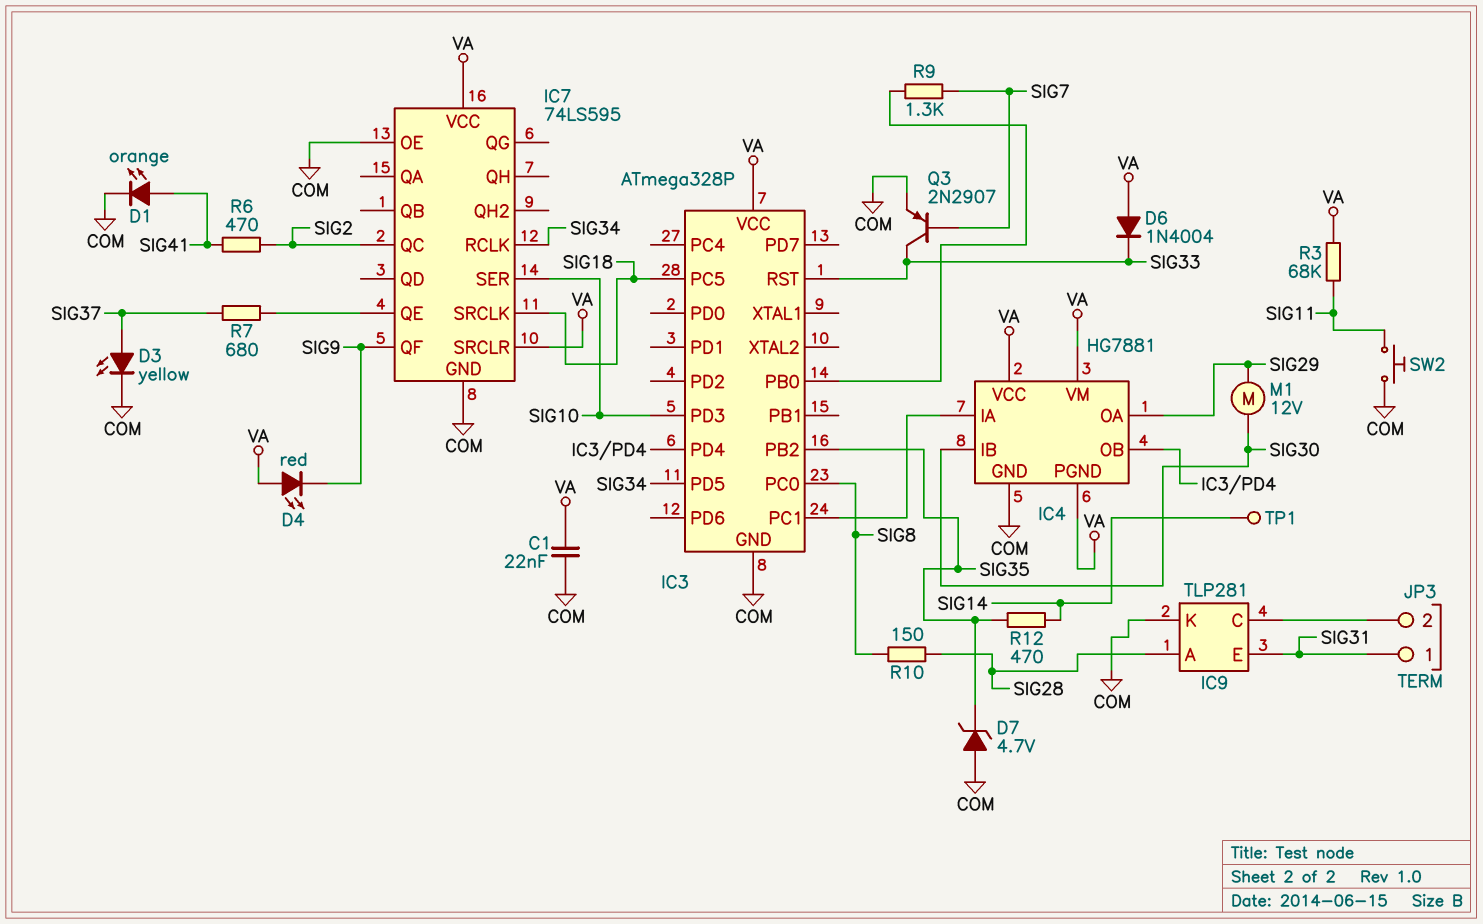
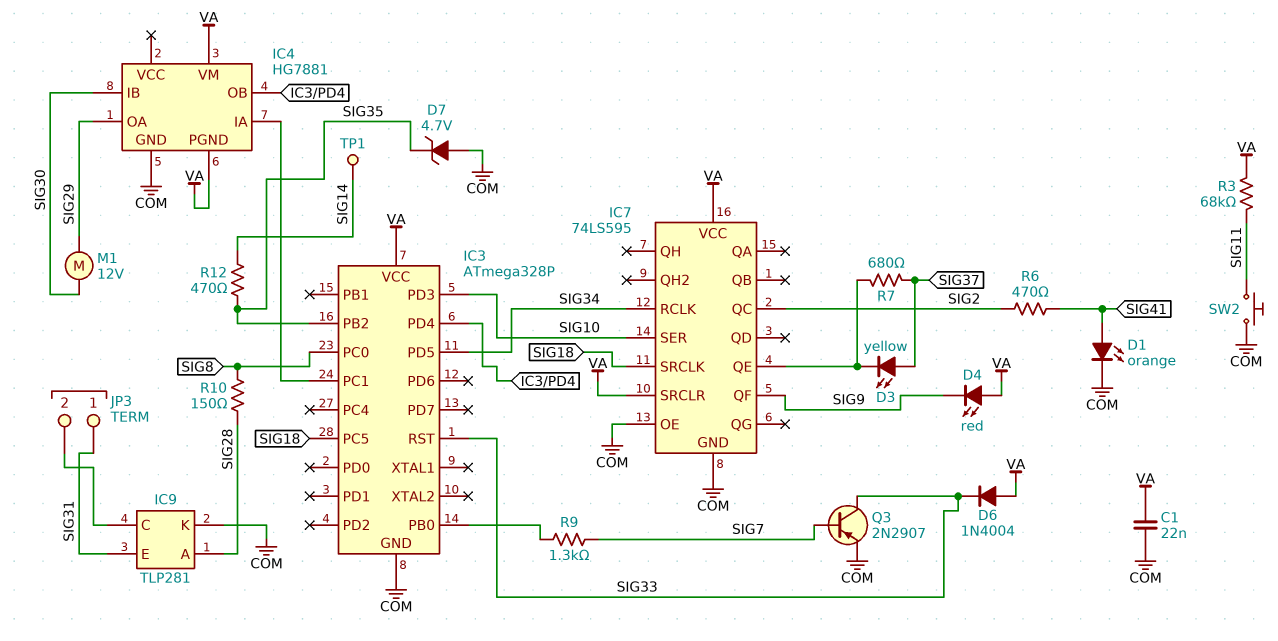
D3: LED yellow (A SIG37, K COM) -> LED yellow (A SIG37, K IC7/QE)
IC4 pin VCC: VA -> none

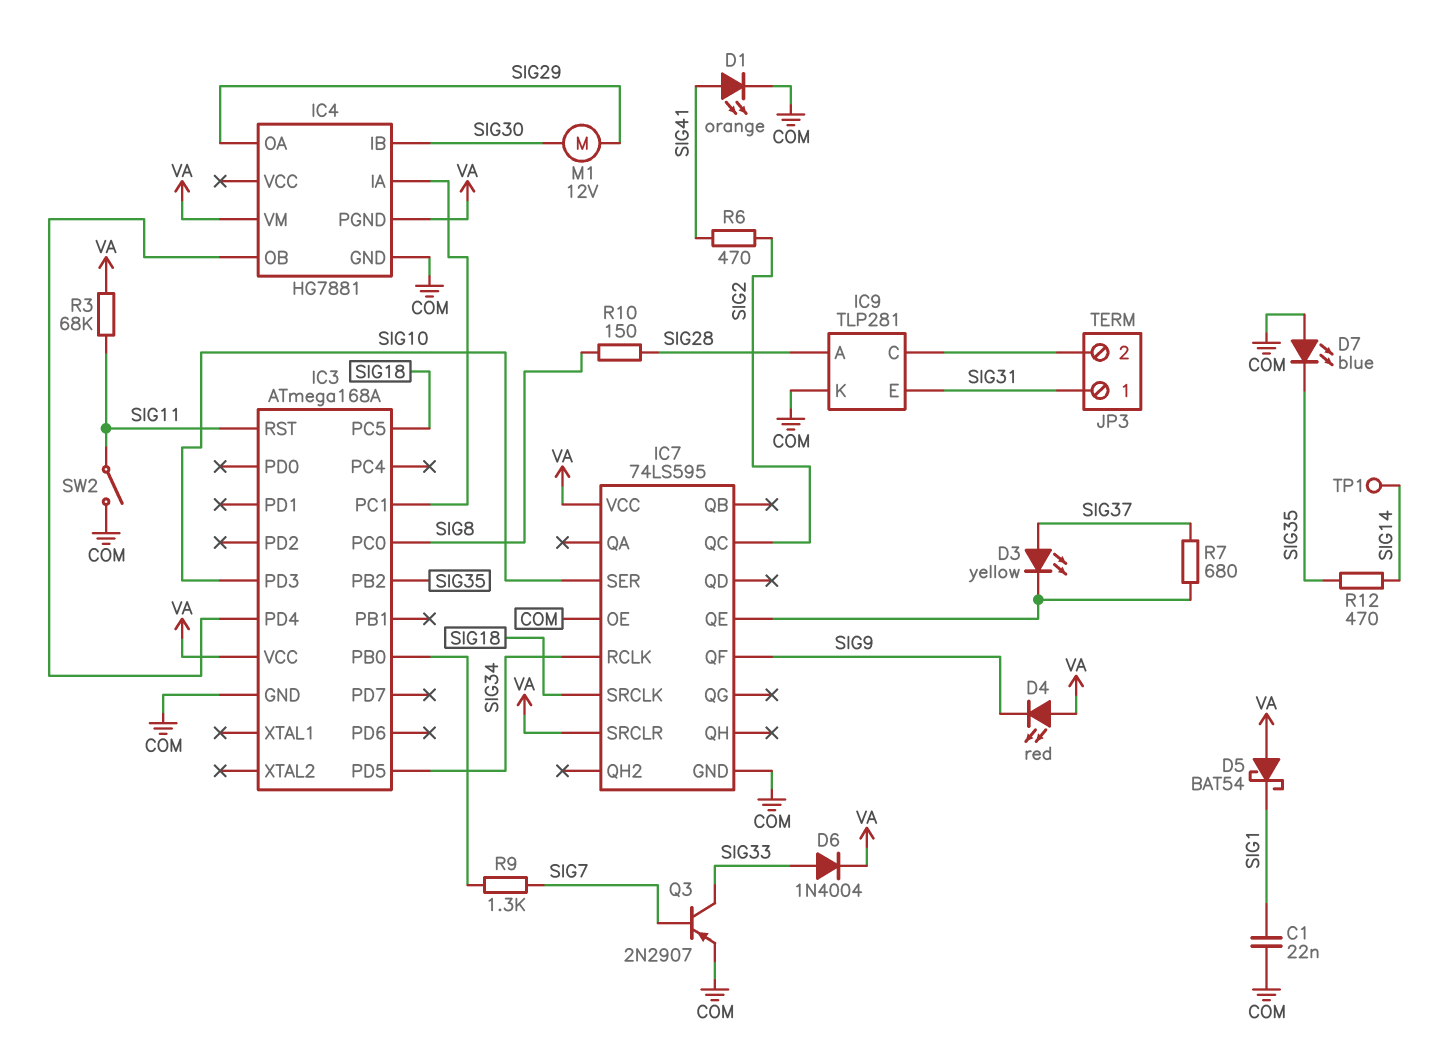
C1: 22nF (COM, VA) -> 22nF (COM, SIG1)
D5: none -> schottky BAT54 (A VA, K SIG1)
D6: diode 1N4004 (A VA, K SIG33) -> diode 1N4004 (A SIG33, K VA)
D7: zener 4.7V (A COM, K SIG35) -> LED blue (A COM, K SIG35)
IC3: ATmega328P -> ATmega168A
IC3 pin RST: SIG33 -> SIG11
SW2: button (COM, SIG11) -> switch (COM, SIG11)

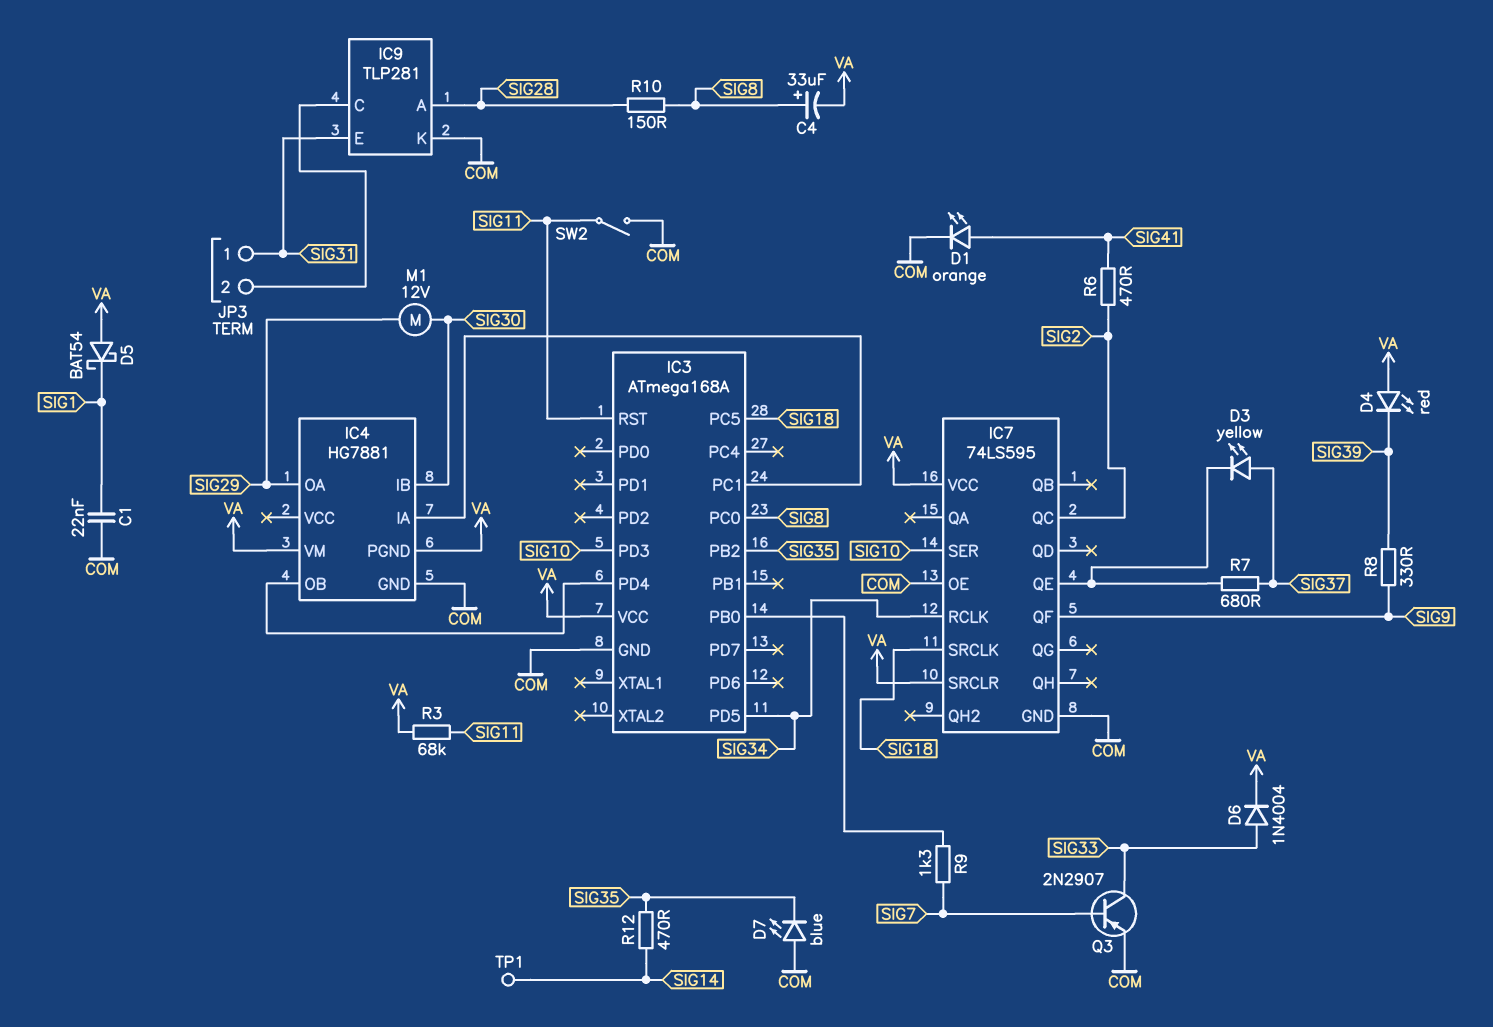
C4: none -> 33uF (plus SIG8, minus VA)
D4: LED red (A VA, K SIG9) -> LED red (A VA, K SIG39)
R8: none -> 330 (SIG9, SIG39)

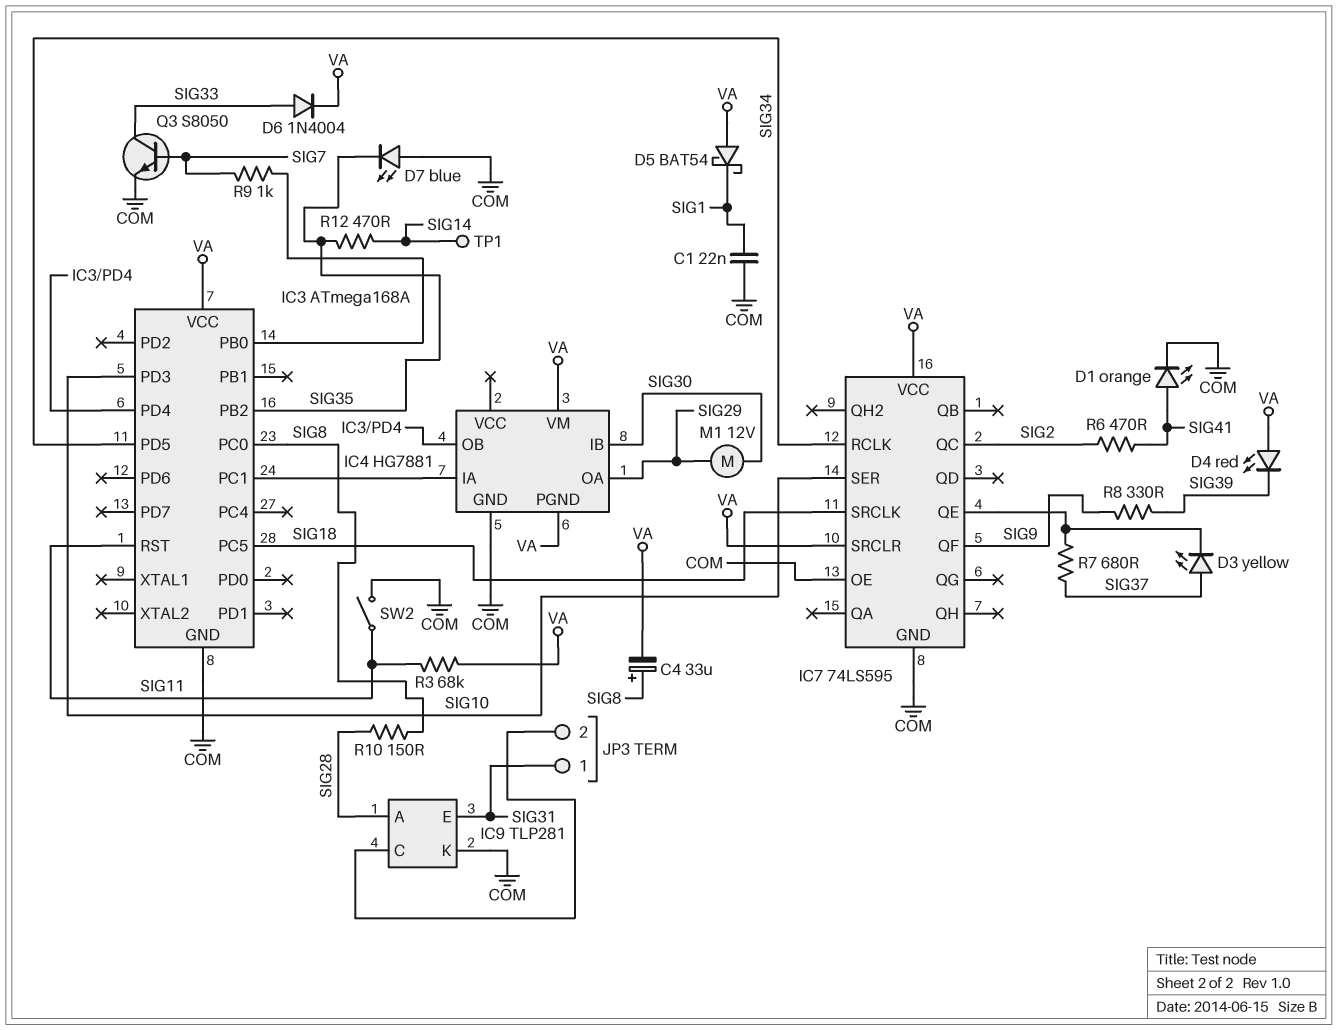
Q3: PNP 2N2907 (B SIG7, C SIG33, E COM) -> NPN S8050 (B SIG7, C SIG33, E COM)
R9: 1.3k (IC3/PB0, SIG7) -> 1k (IC3/PB0, SIG7)

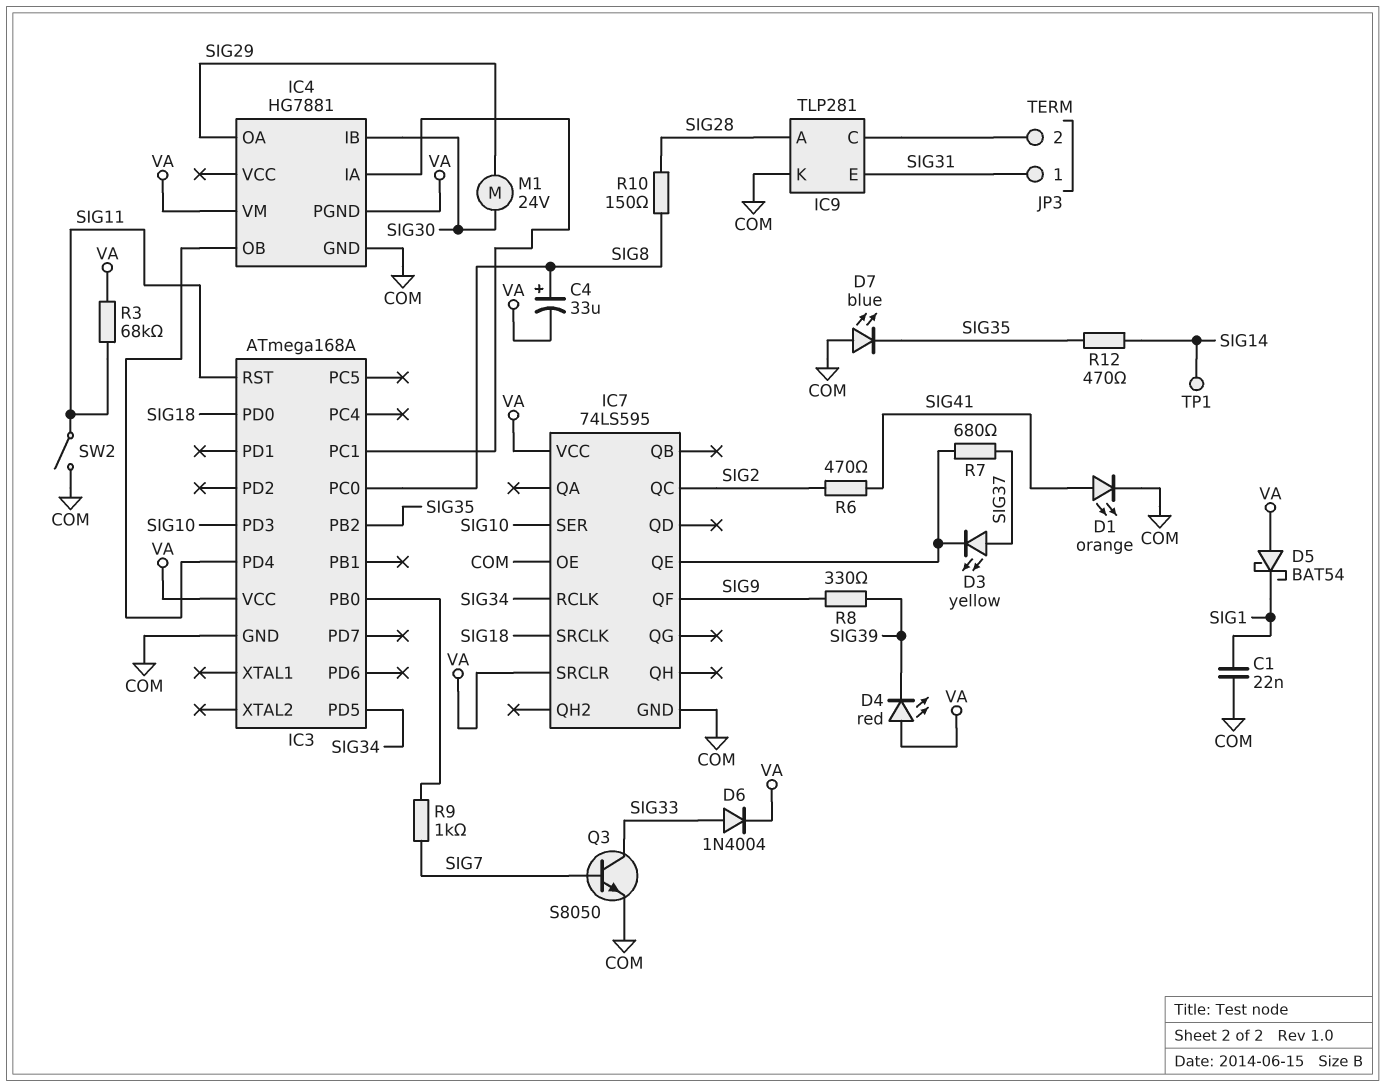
IC3 pin PC5: SIG18 -> none
IC3 pin PD0: none -> SIG18
M1: motor 12V (SIG29, SIG30) -> motor 24V (SIG29, SIG30)

